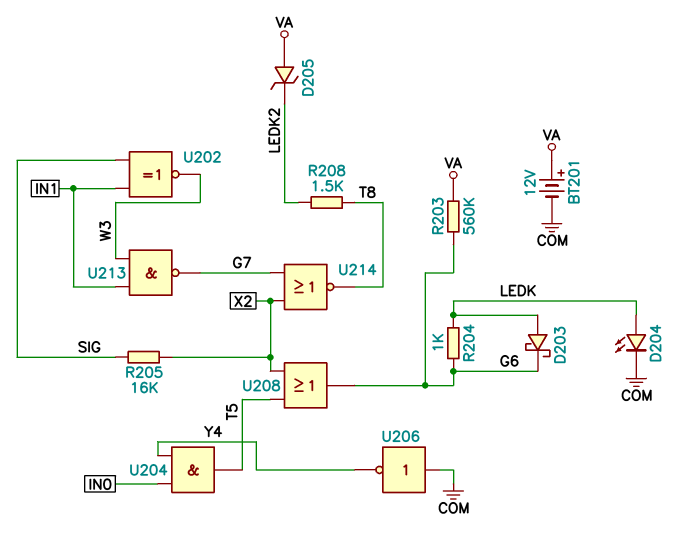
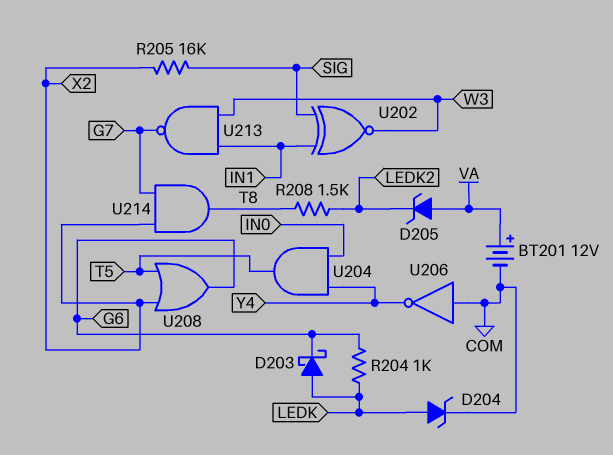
D204: LED (A LEDK, K COM) -> zener (A LEDK, K COM)
R203: 560k (G6, VA) -> none
U214: NOR (in G7, in X2, out T8) -> AND (in G7, in X2, out T8)

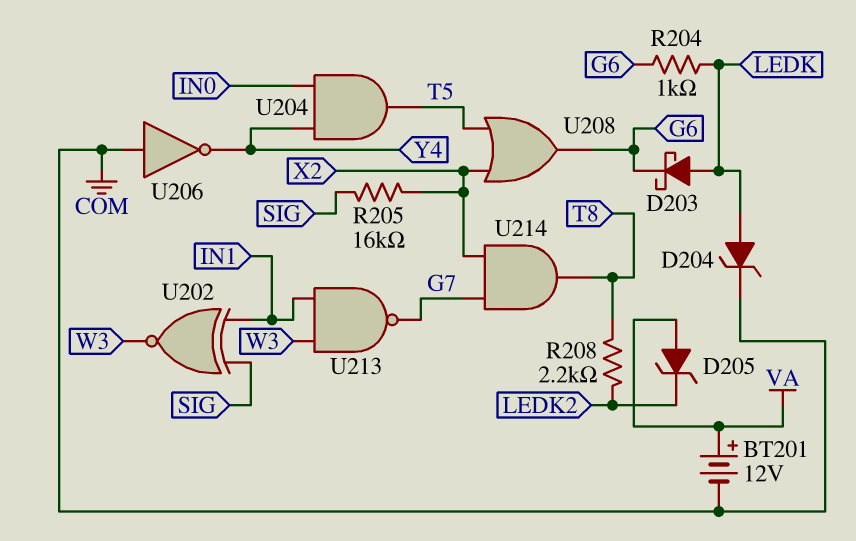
R208: 1.5k (LEDK2, T8) -> 2.2k (LEDK2, T8)

